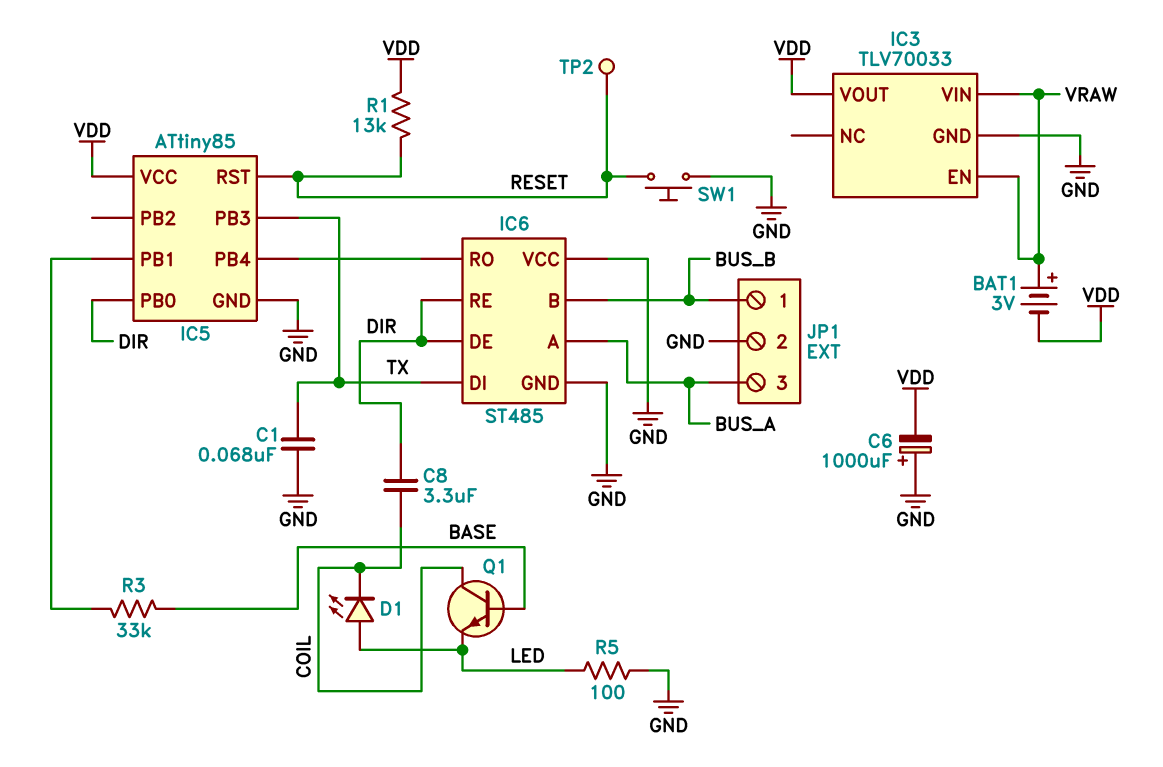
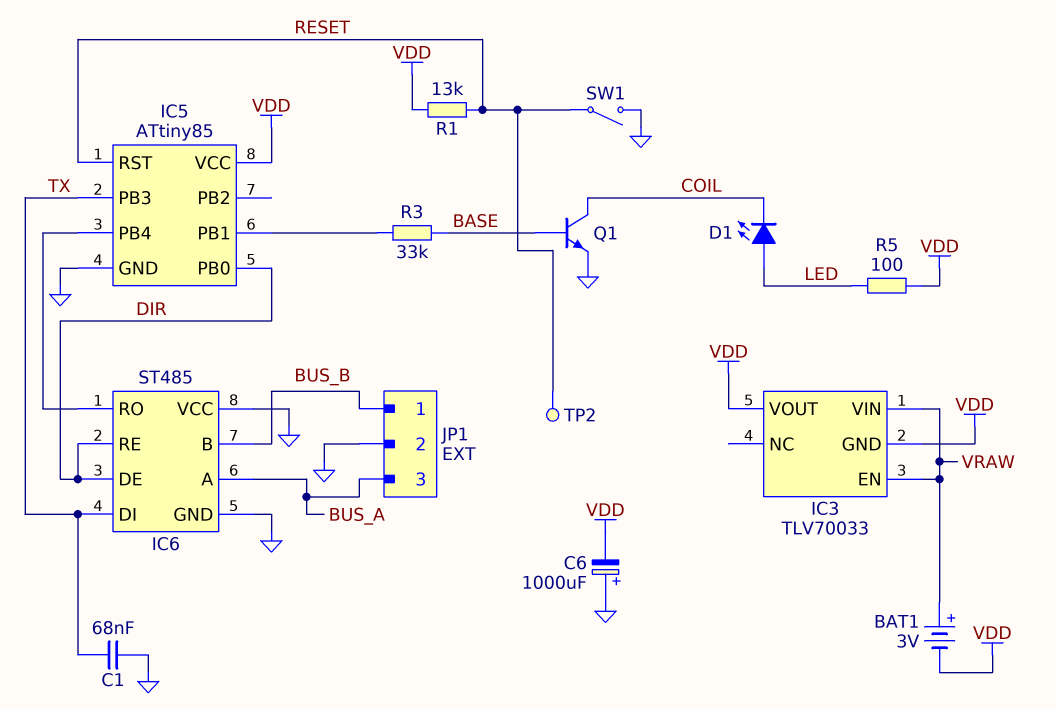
C8: 3.3uF (COIL, DIR) -> none
IC3 pin GND: GND -> VDD
Q1: NPN (B BASE, C COIL, E LED) -> NPN (B BASE, C COIL, E GND)
R5: 100 (GND, LED) -> 100 (LED, VDD)
SW1: button (GND, RESET) -> switch (GND, RESET)

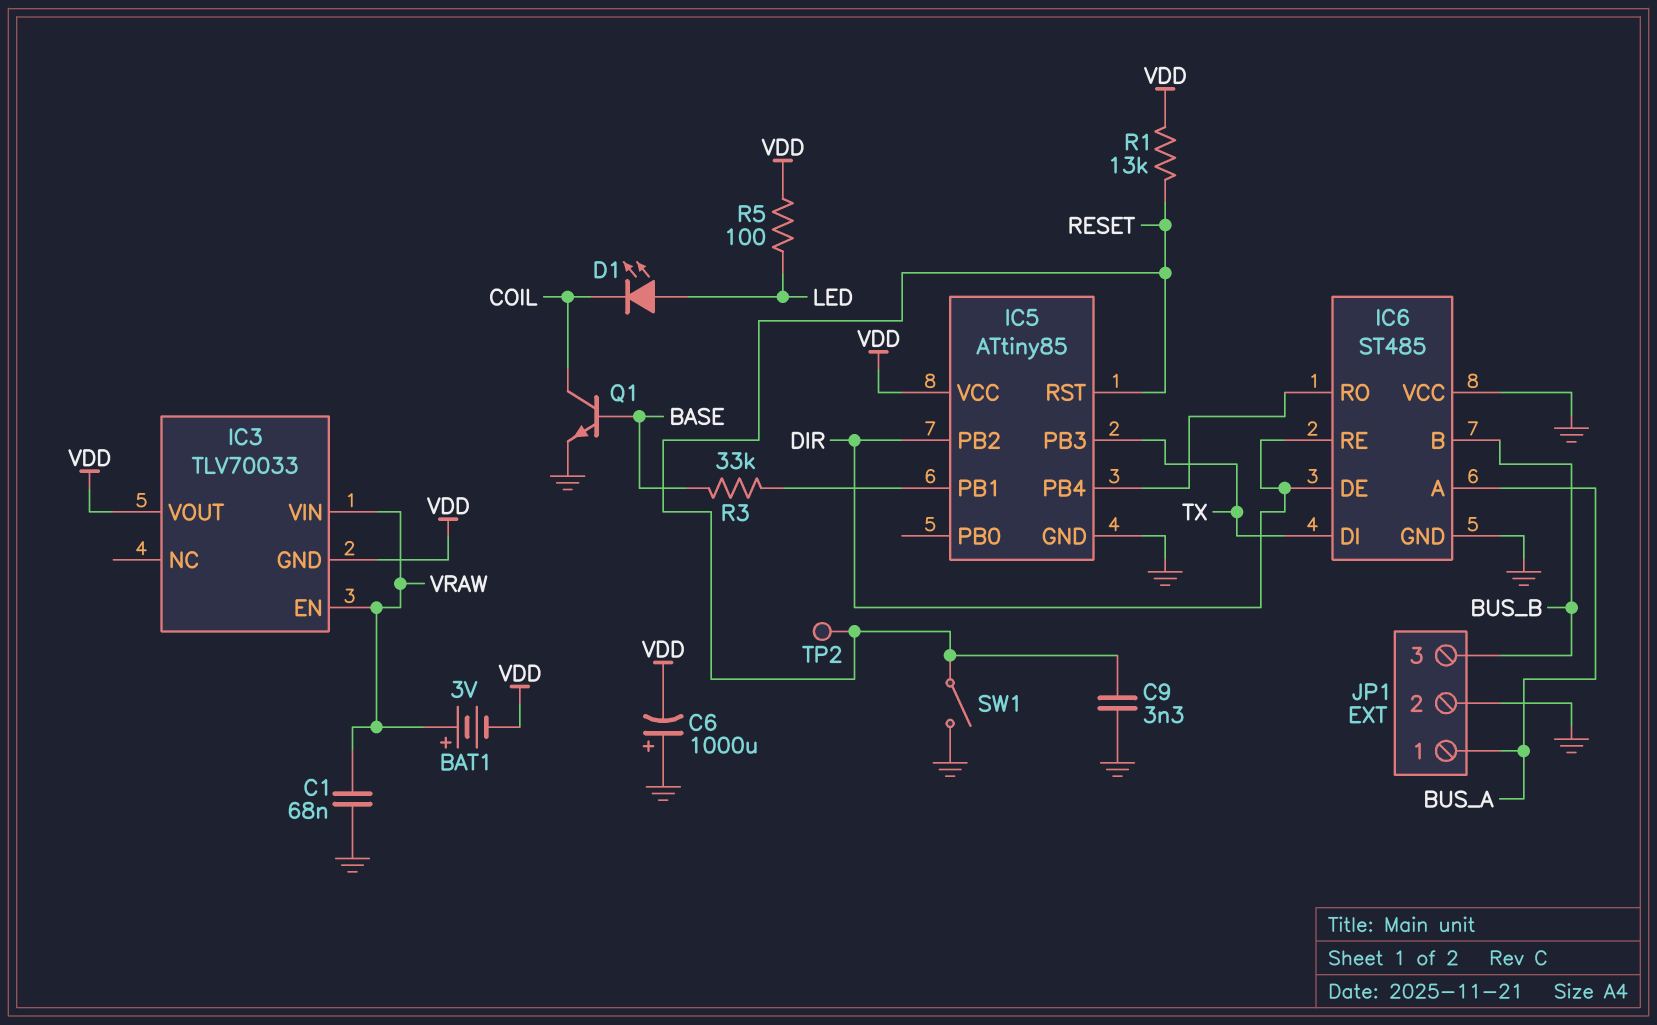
C1: 68nF (GND, TX) -> 68nF (GND, VRAW)
C9: none -> 3.3nF (GND, RESET)
IC5 pin PB0: DIR -> none
IC5 pin PB2: none -> DIR
JP1 pin 1: BUS_B -> BUS_A
JP1 pin 3: BUS_A -> BUS_B

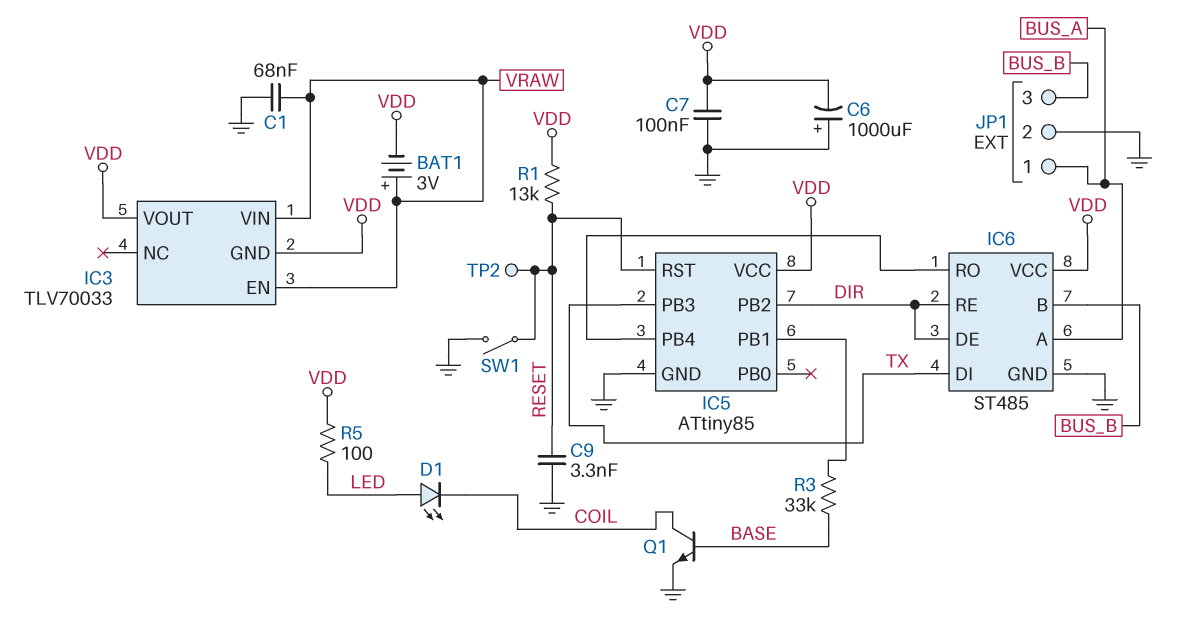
C7: none -> 100nF (GND, VDD)
IC6 pin VCC: GND -> VDD

